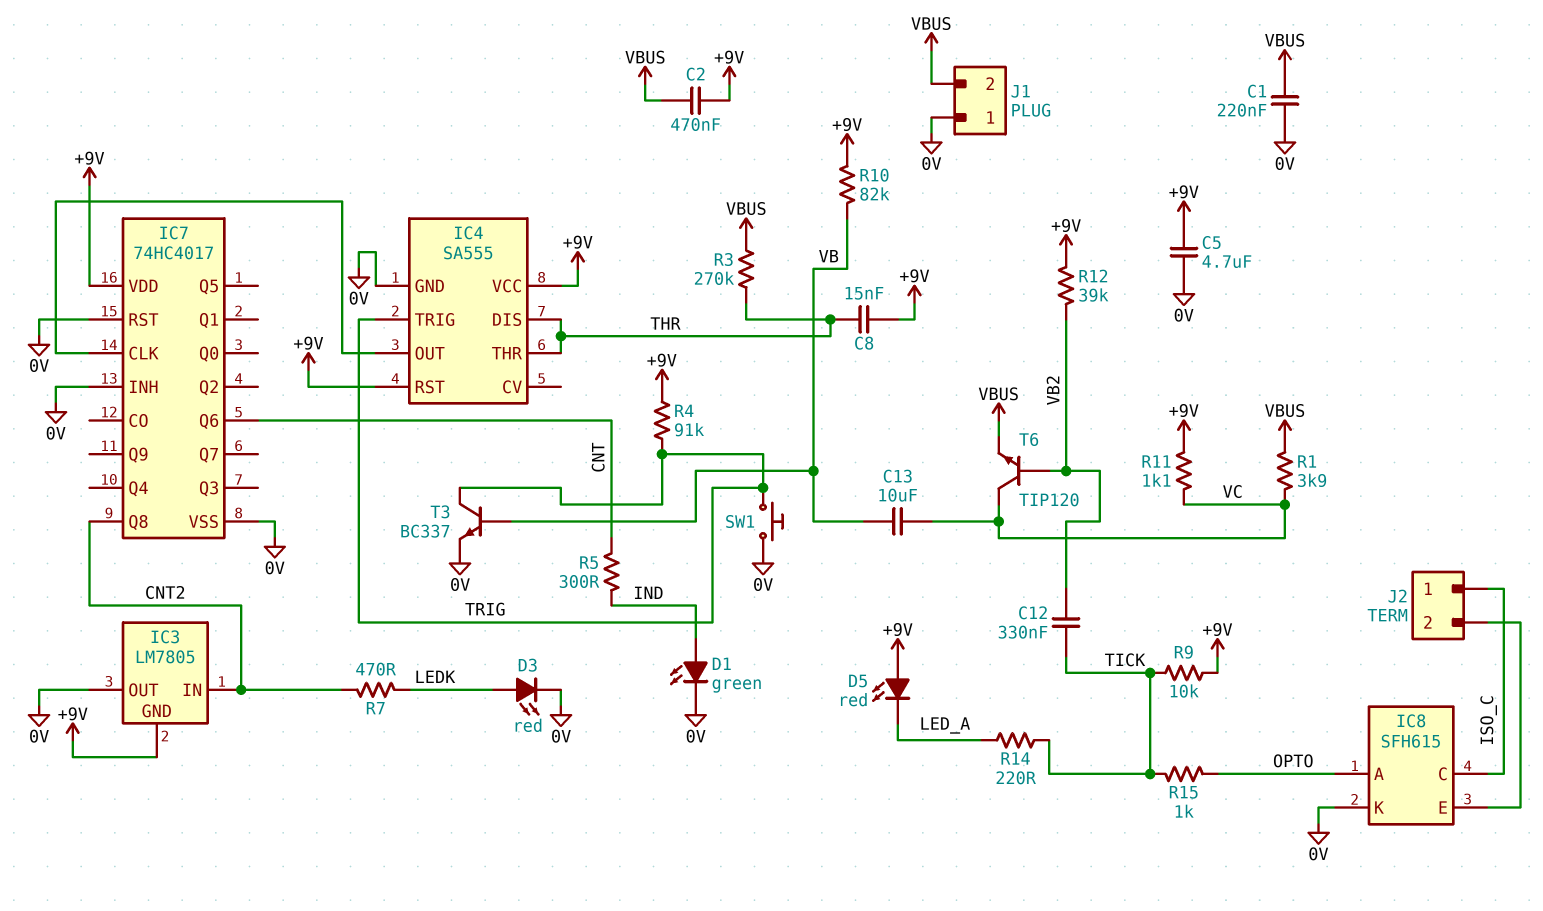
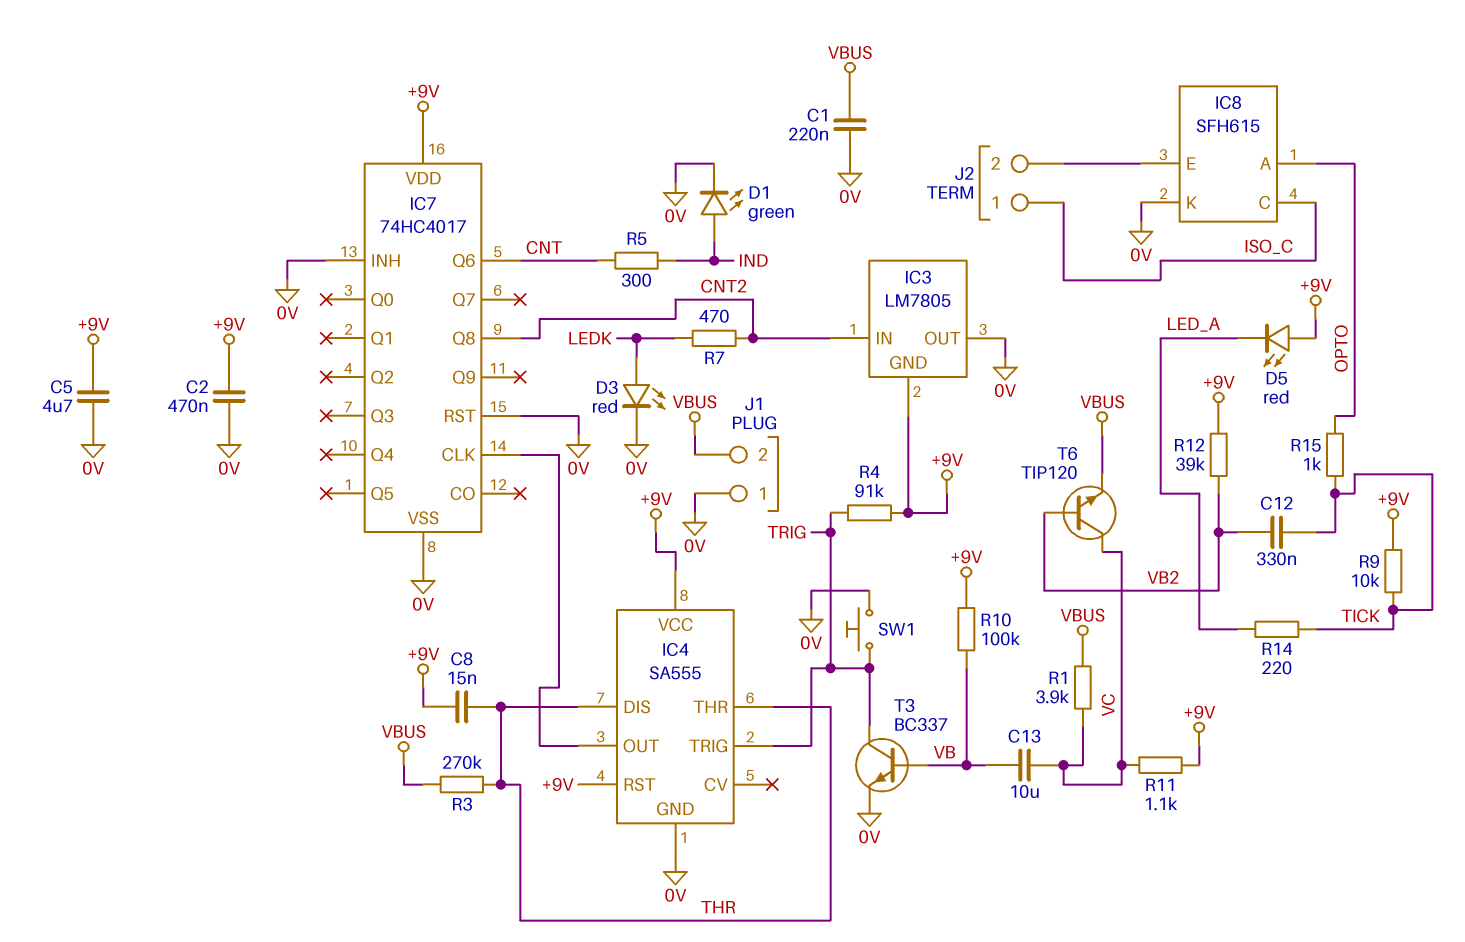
C2: 470nF (+9V, VBUS) -> 470nF (+9V, 0V)
R10: 82k (+9V, VB) -> 100k (+9V, VB)

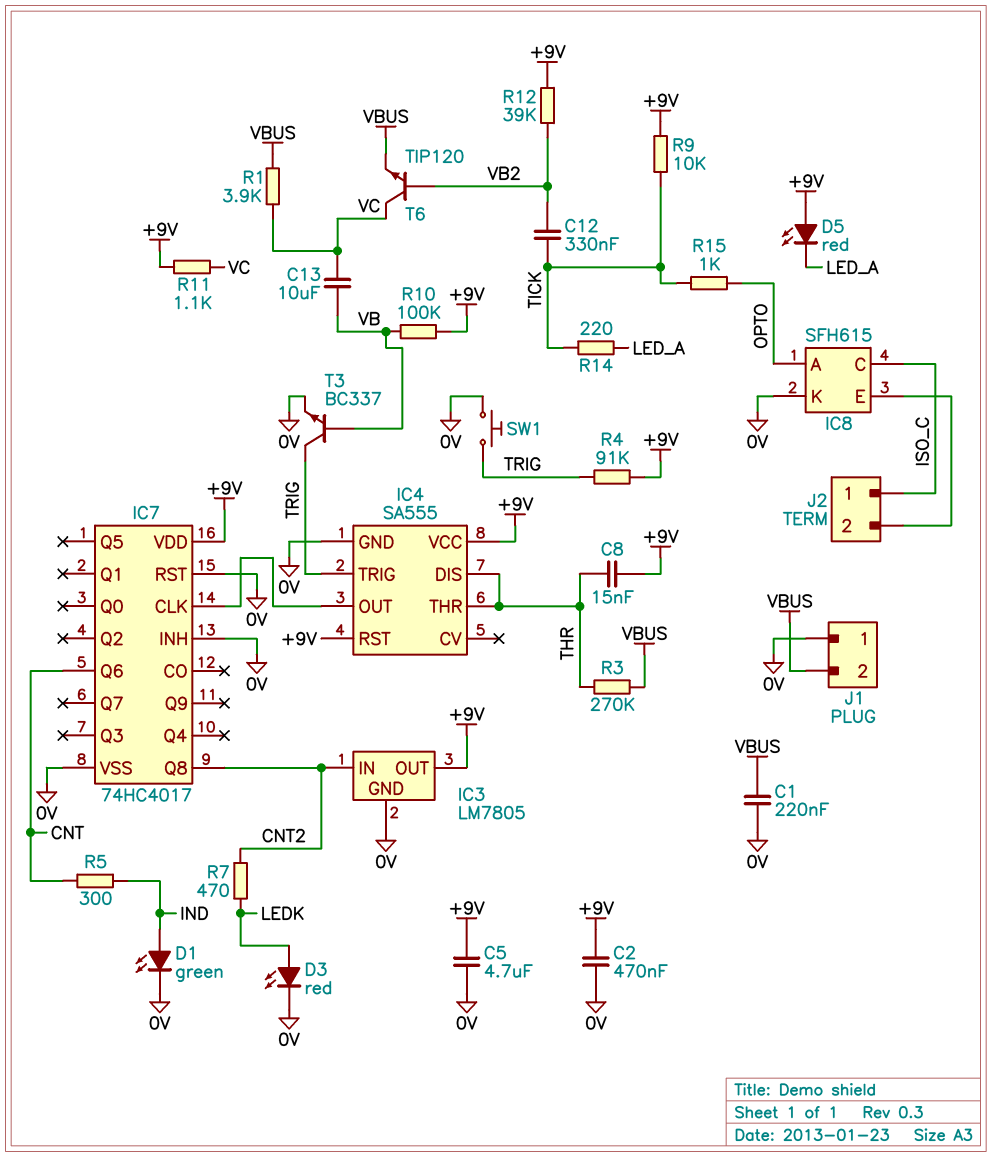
IC3 pin GND: +9V -> 0V
IC3 pin OUT: 0V -> +9V

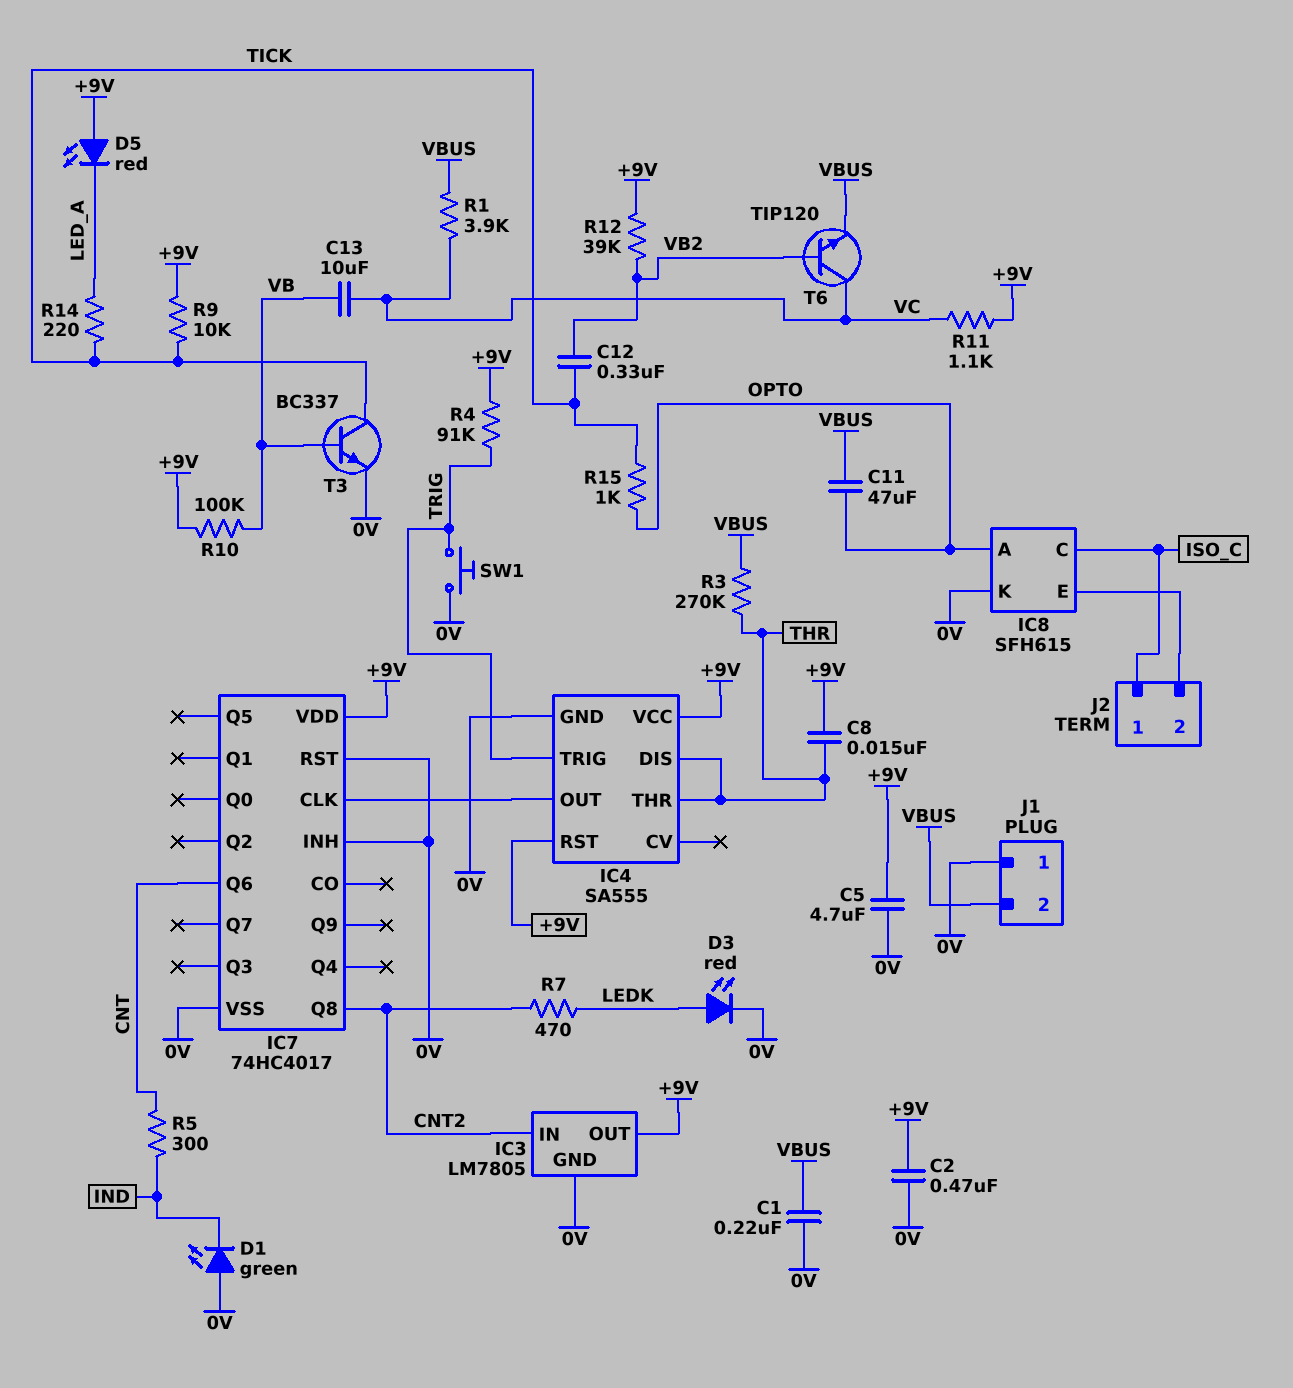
C11: none -> 47uF (OPTO, VBUS)
D1: LED green (A IND, K 0V) -> LED green (A 0V, K IND)
T3: NPN BC337 (B VB, C TRIG, E 0V) -> NPN BC337 (B VB, C TICK, E 0V)

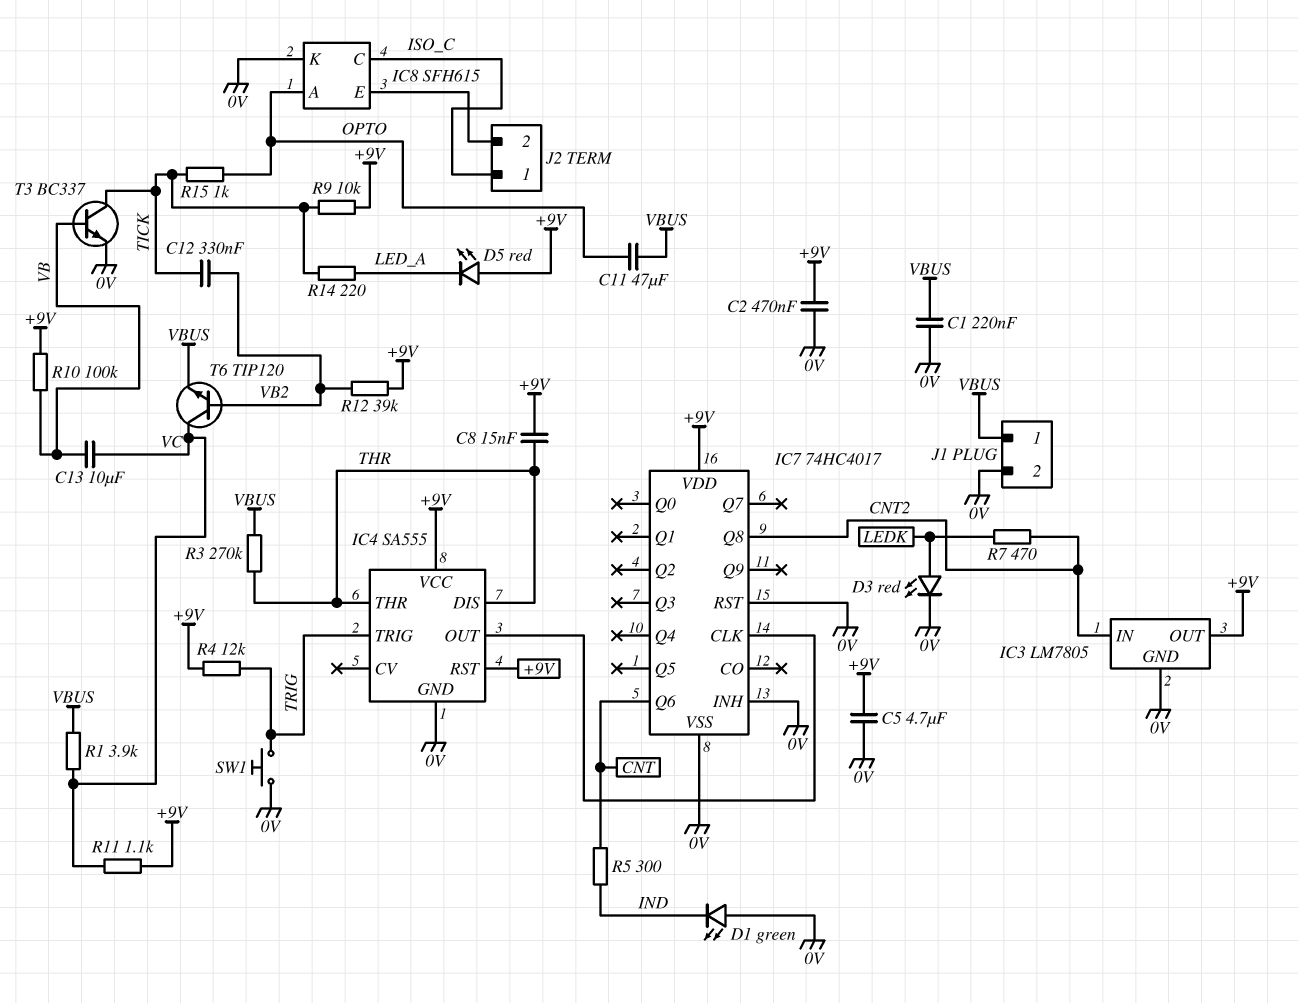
J1 pin 1: 0V -> VBUS
J1 pin 2: VBUS -> 0V
R4: 91k (+9V, TRIG) -> 12k (+9V, TRIG)

